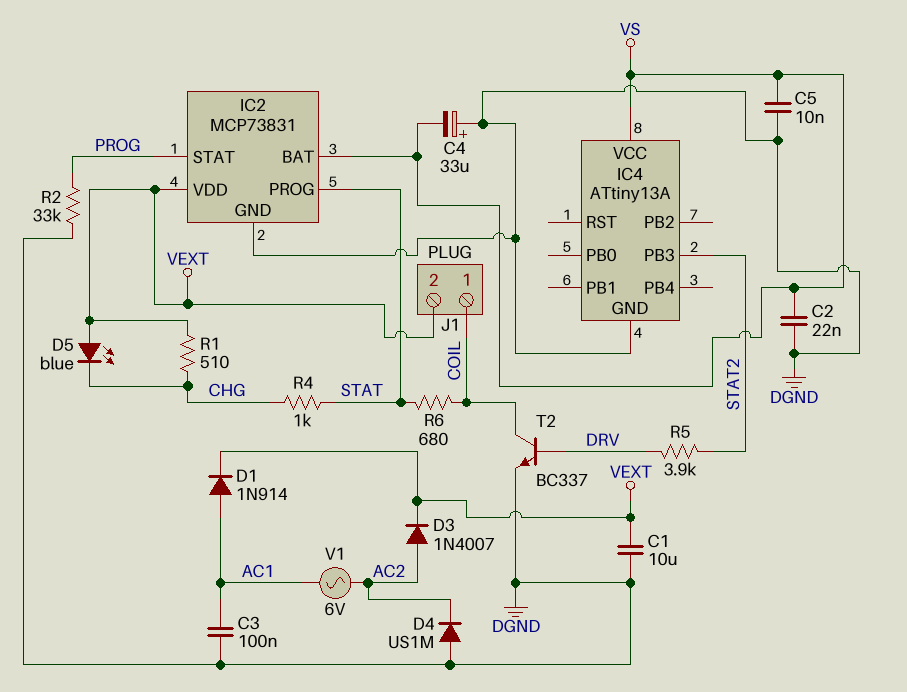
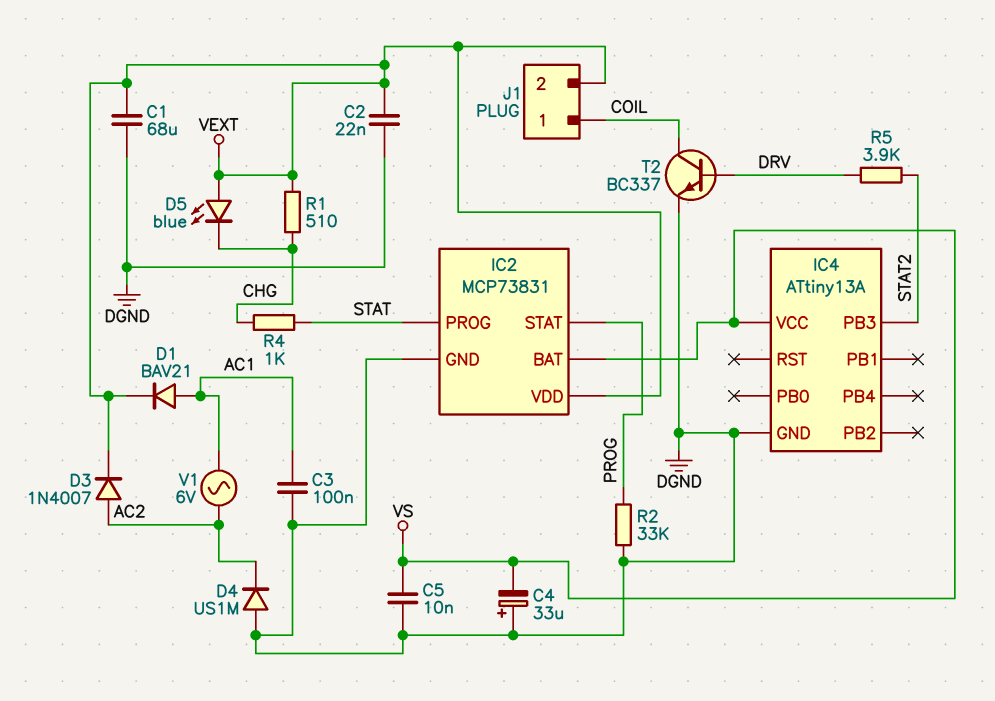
C1: 10uF (DGND, VEXT) -> 68uF (DGND, VEXT)
C2: 22nF (DGND, VS) -> 22nF (DGND, VEXT)
D1: diode 1N914 (A AC1, K VEXT) -> diode BAV21 (A AC1, K VEXT)
R6: 680 (COIL, STAT) -> none

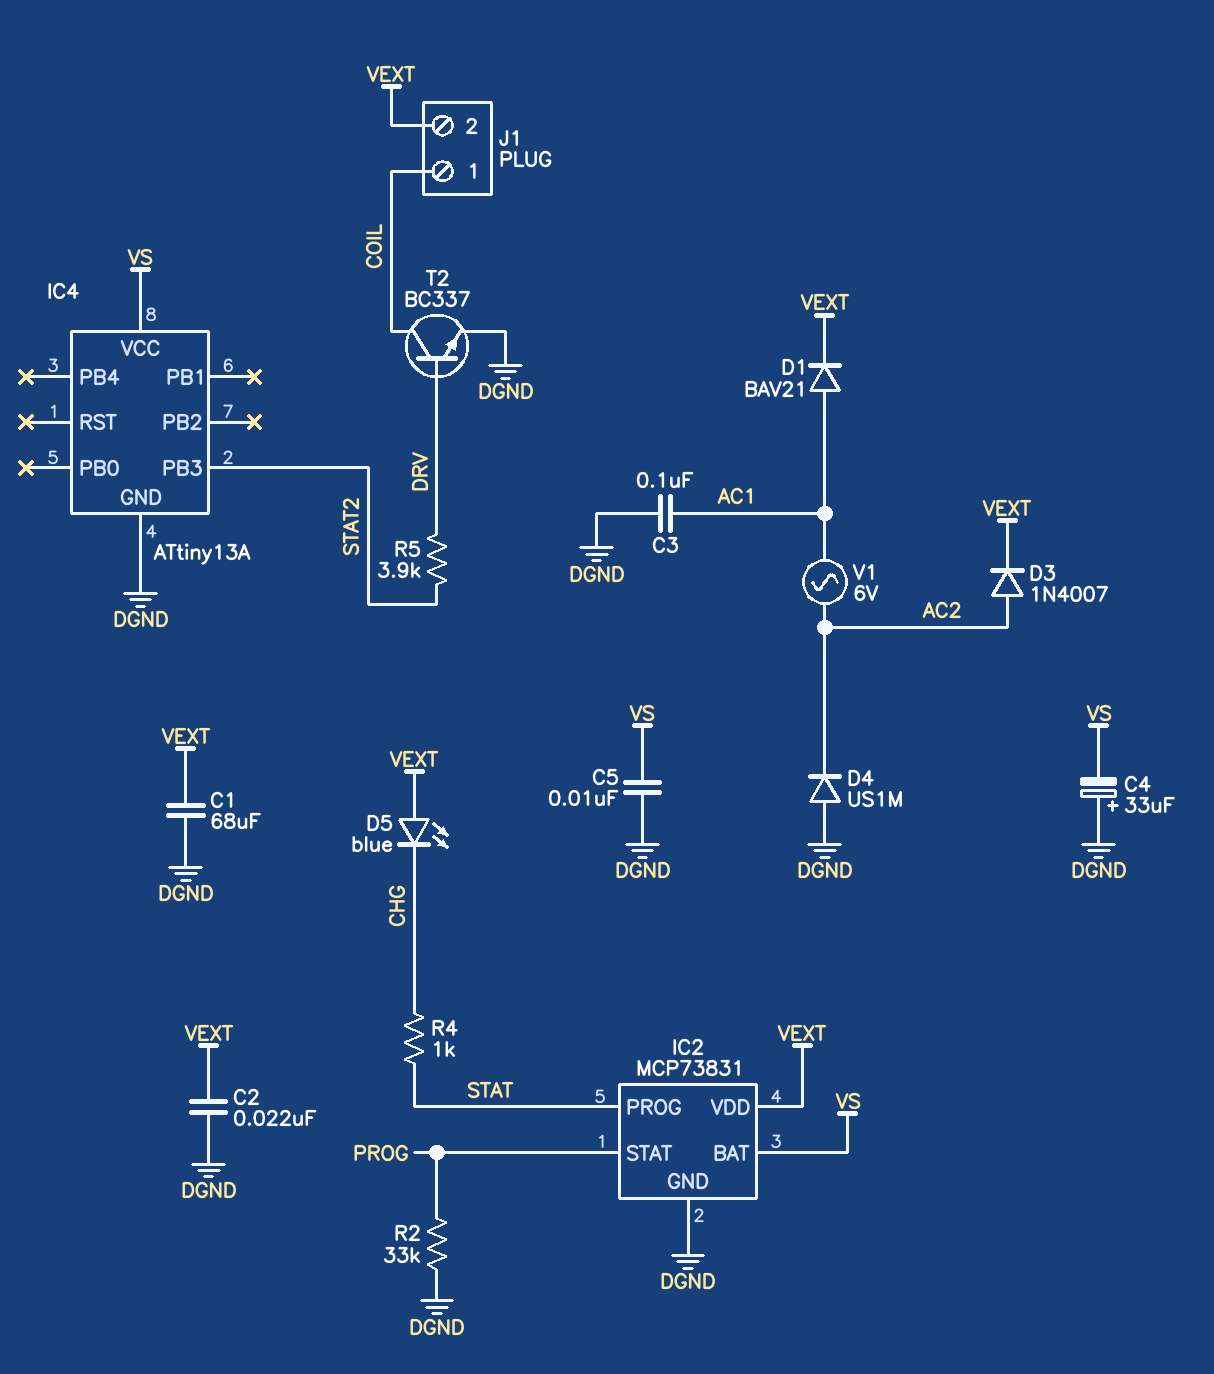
R1: 510 (CHG, VEXT) -> none

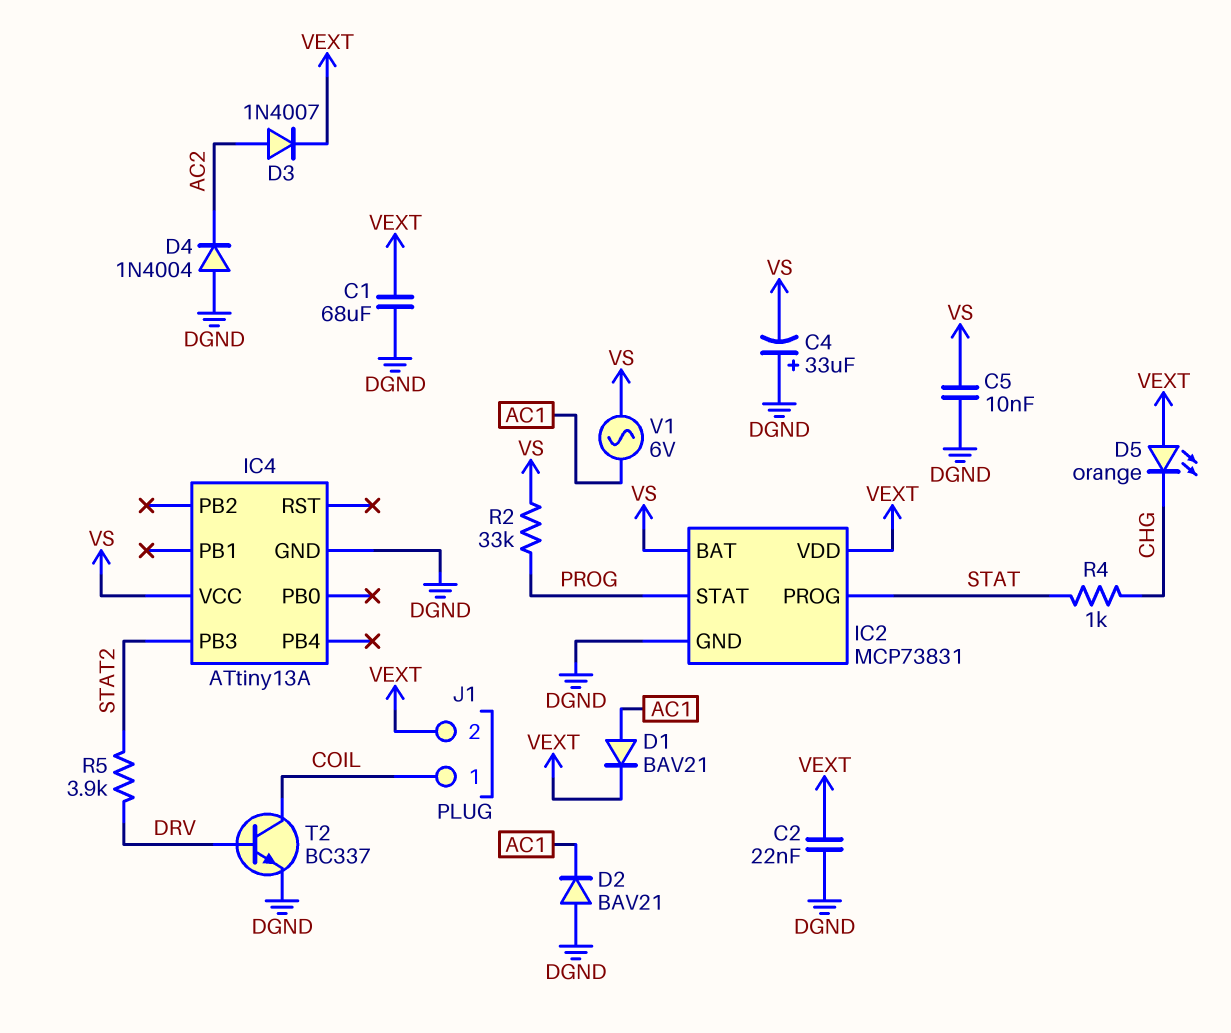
C3: 100nF (AC1, DGND) -> none
D2: none -> diode BAV21 (A DGND, K AC1)
D4: diode US1M (A DGND, K AC2) -> diode 1N4004 (A DGND, K AC2)
D5: LED blue (A VEXT, K CHG) -> LED orange (A VEXT, K CHG)
R2: 33k (DGND, PROG) -> 33k (PROG, VS)
V1: AC 6V (AC1, AC2) -> AC 6V (AC1, VS)

